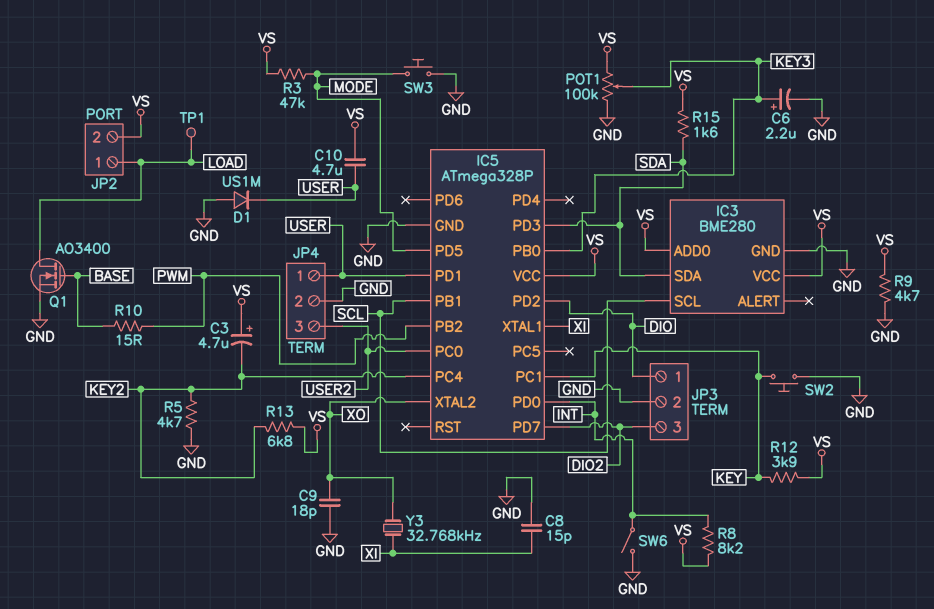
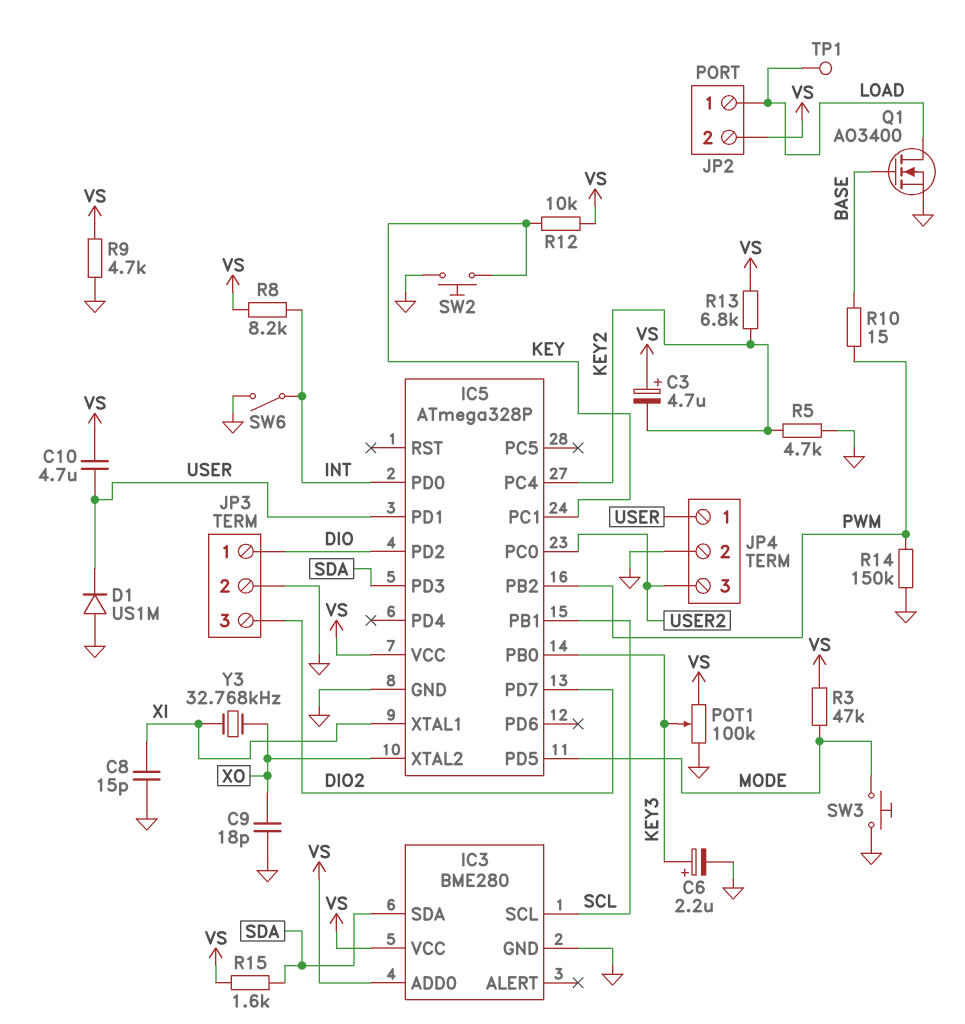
R12: 3.9k (KEY, VS) -> 10k (KEY, VS)
R14: none -> 150k (GND, PWM)

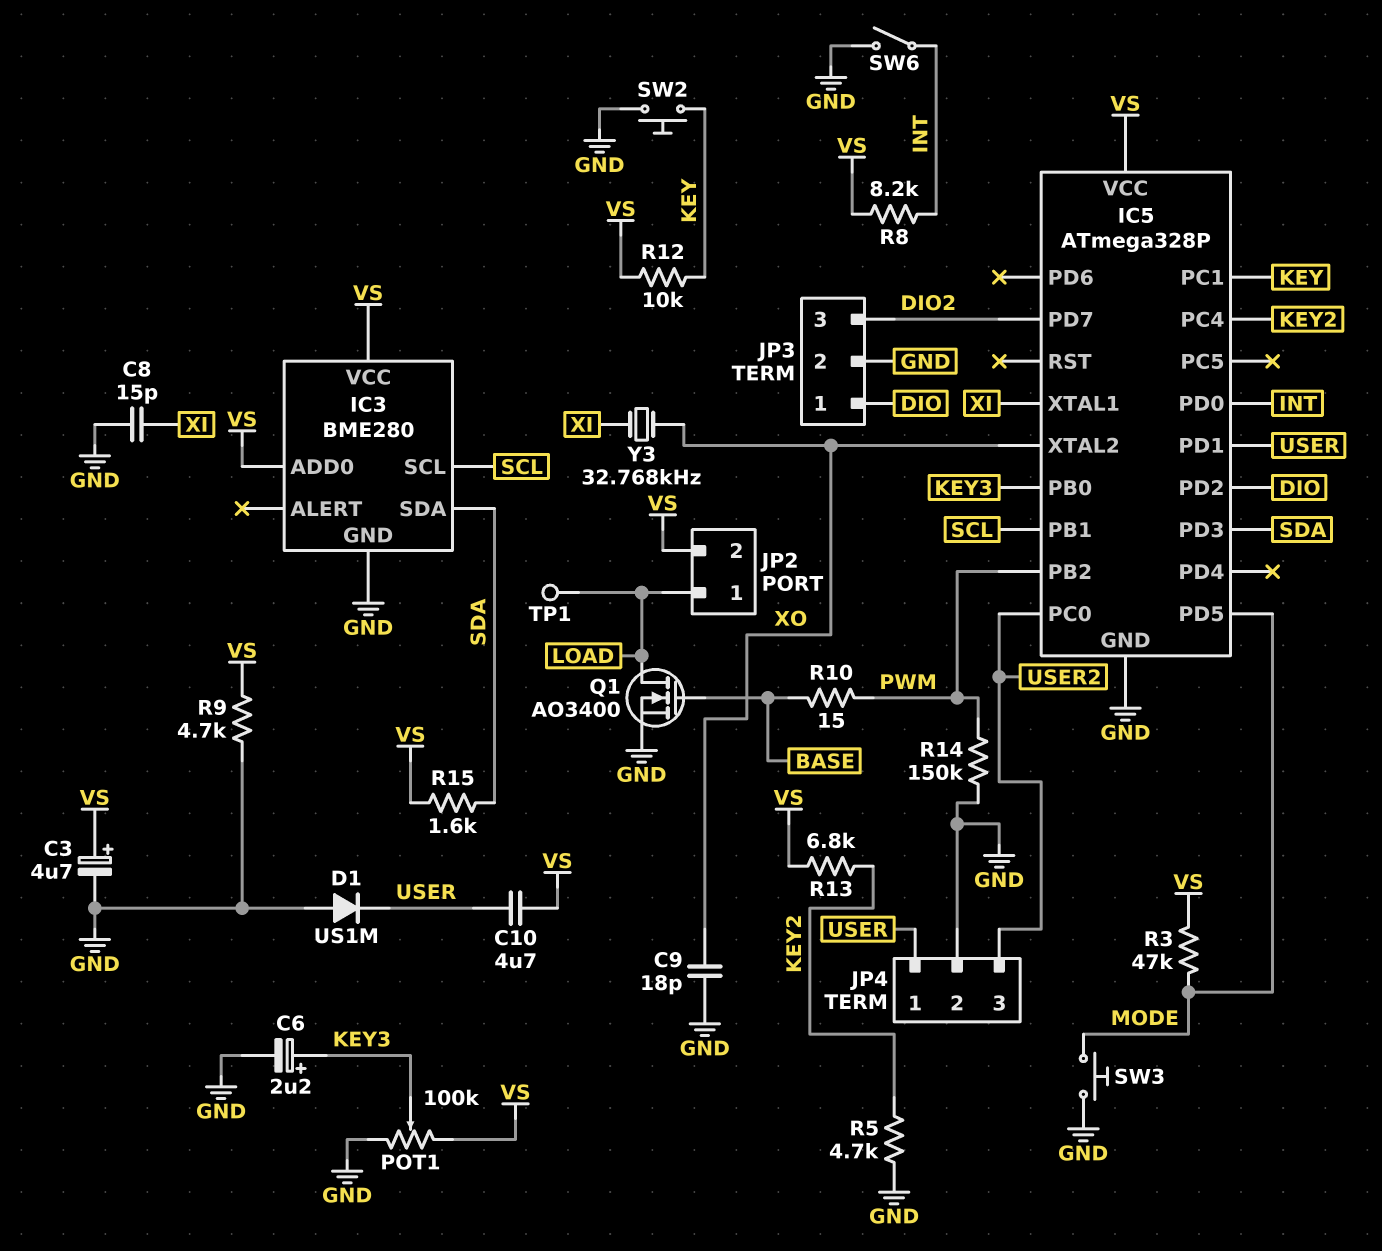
C3: 4.7uF (plus VS, minus KEY2) -> 4.7uF (plus VS, minus GND)

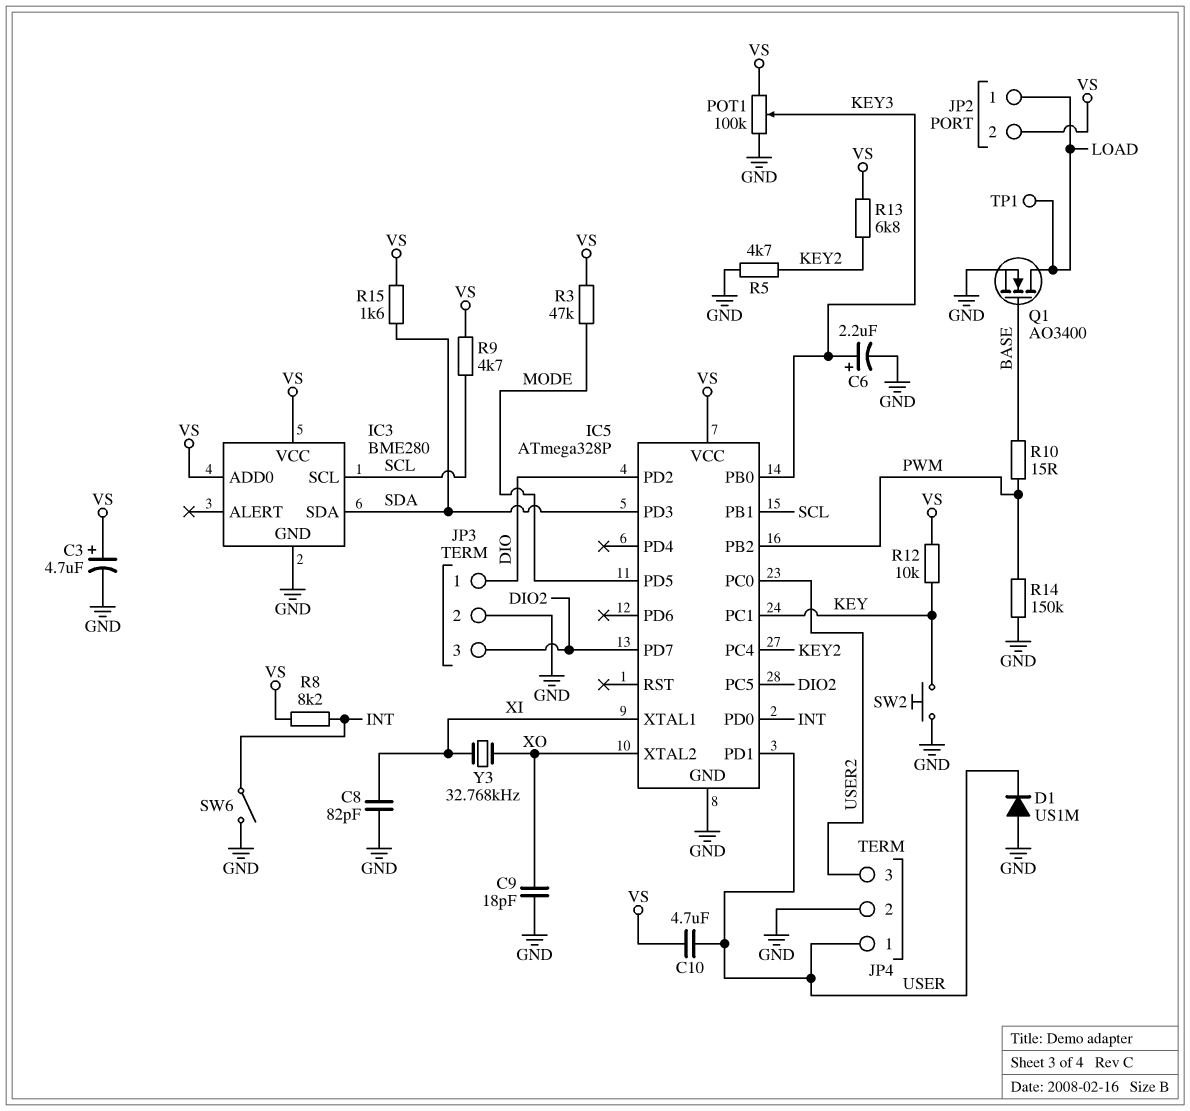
C8: 15pF (GND, XI) -> 82pF (GND, XI)
IC5 pin PC5: none -> DIO2
R9: 4.7k (GND, VS) -> 4.7k (SCL, VS)
SW3: button (GND, MODE) -> none

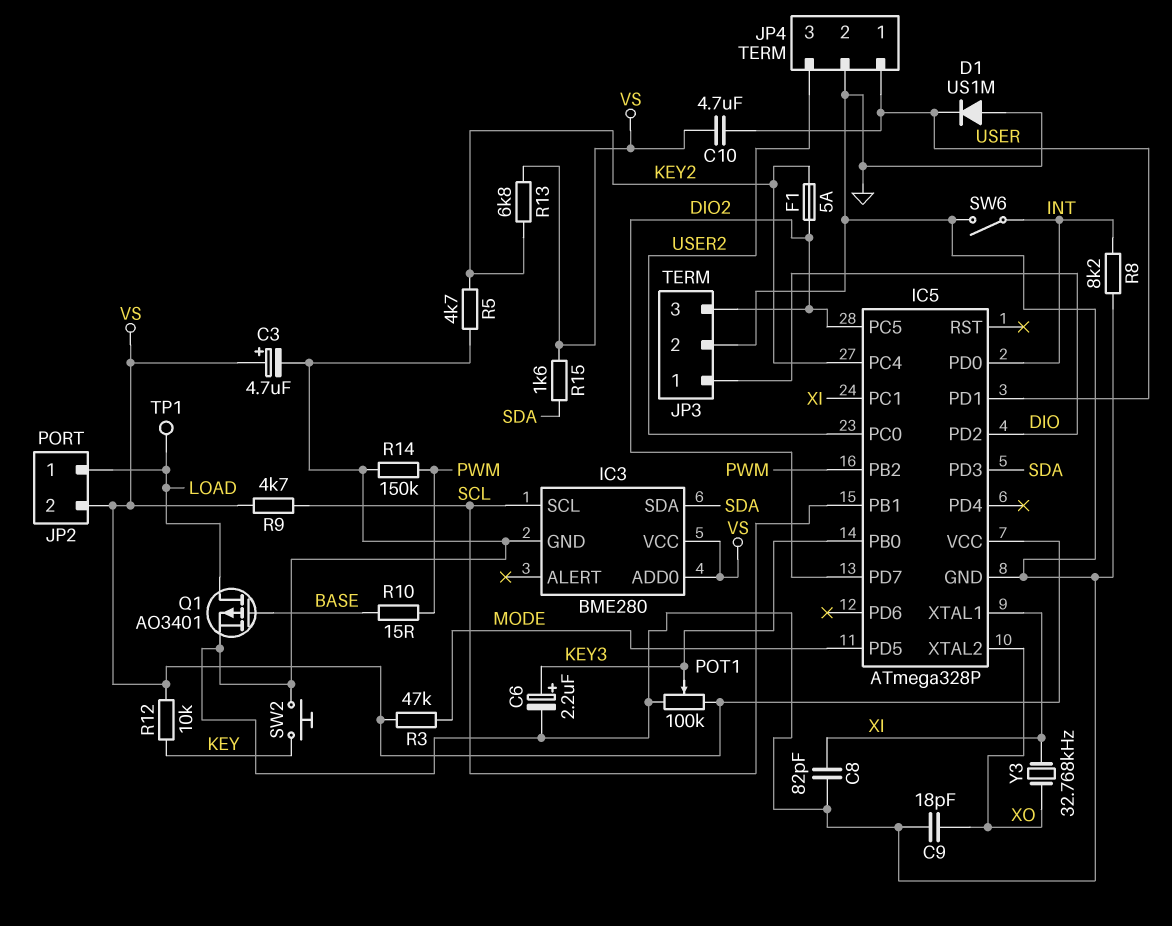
F1: none -> 5A (DIO2, KEY2)
IC5 pin PC1: KEY -> XI
Q1: NMOS AO3400 (G BASE, D LOAD, S GND) -> PMOS AO3401 (G BASE, D LOAD, S GND)
R8: 8.2k (INT, VS) -> 8.2k (GND, INT)

